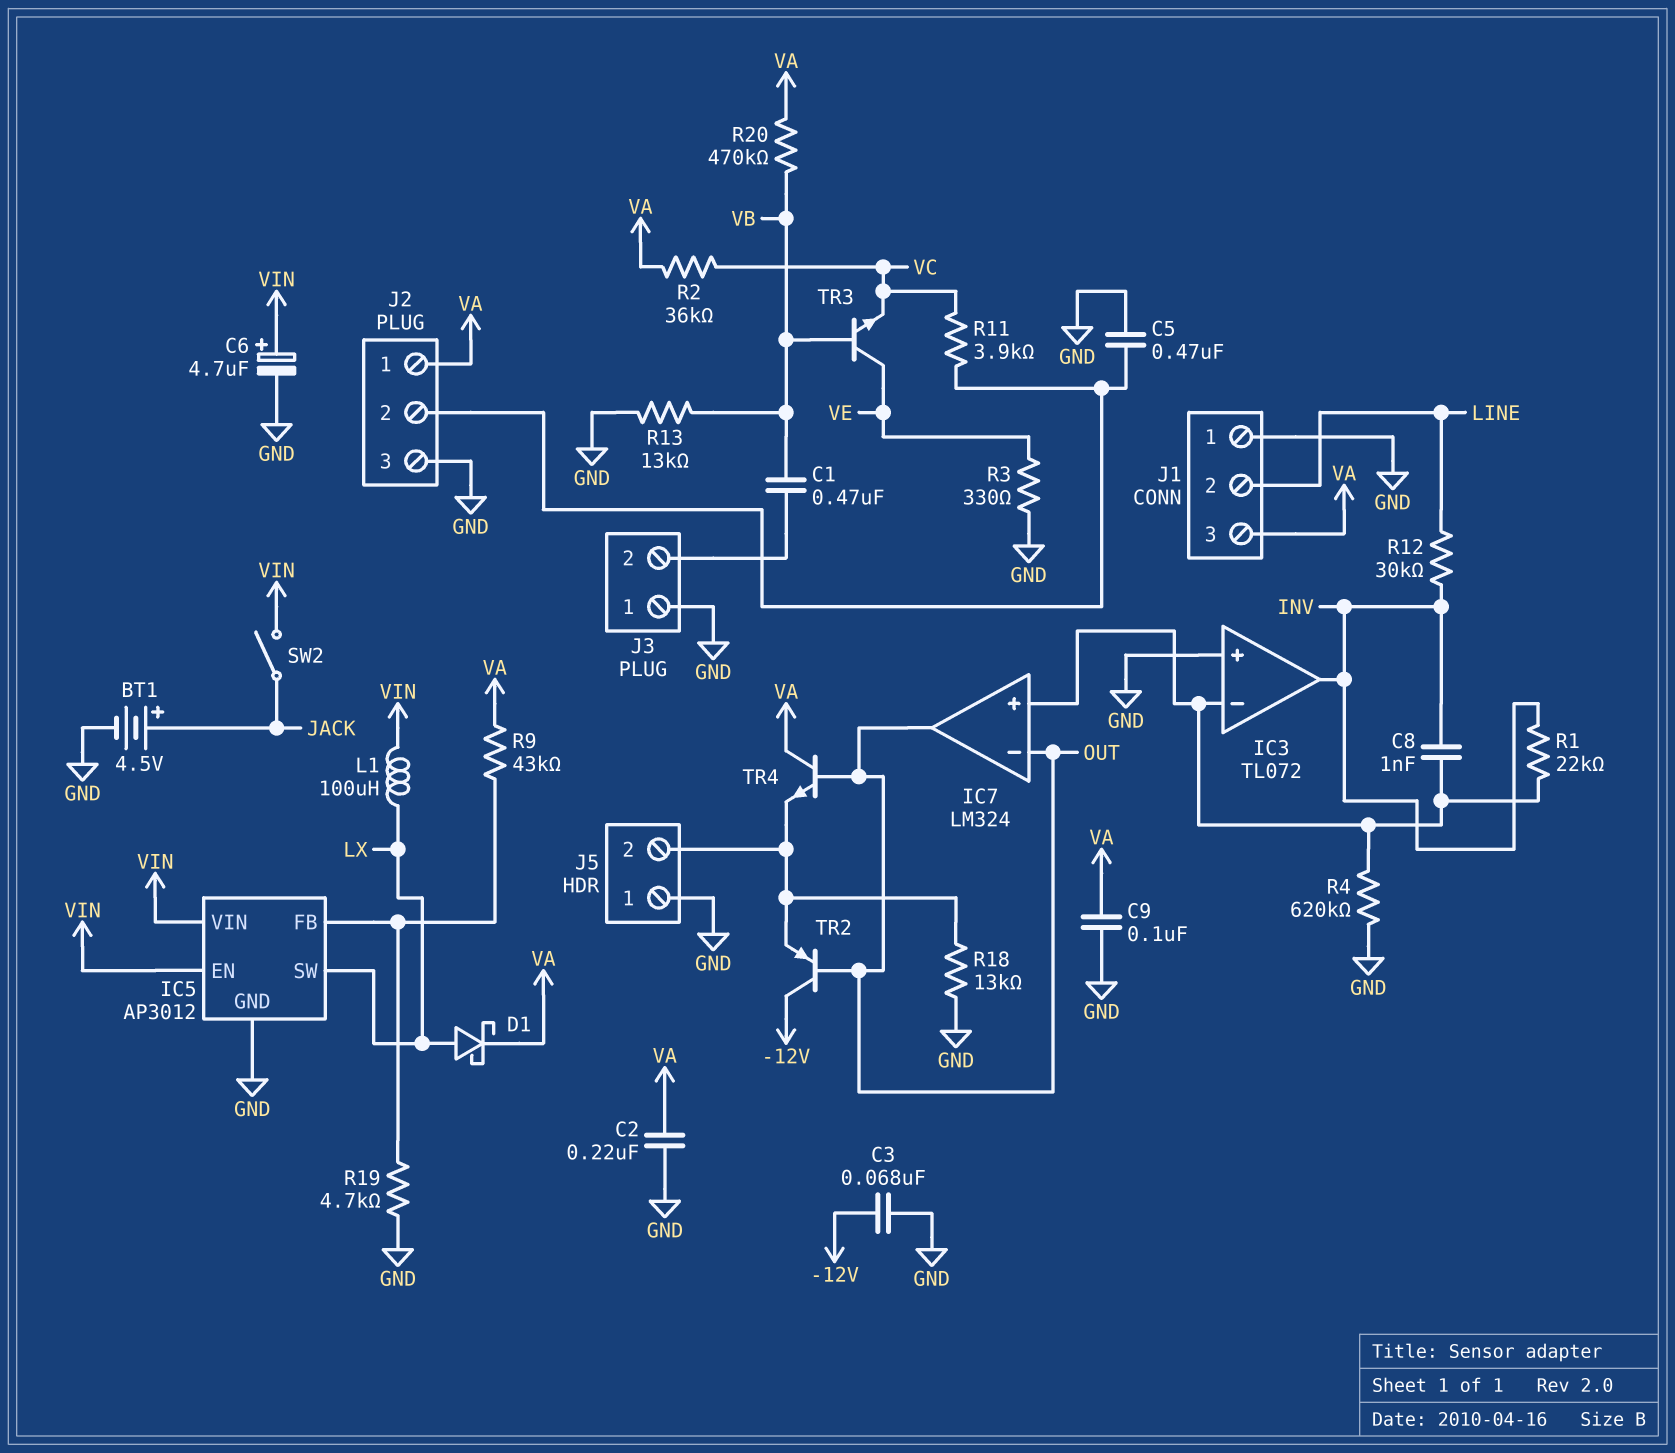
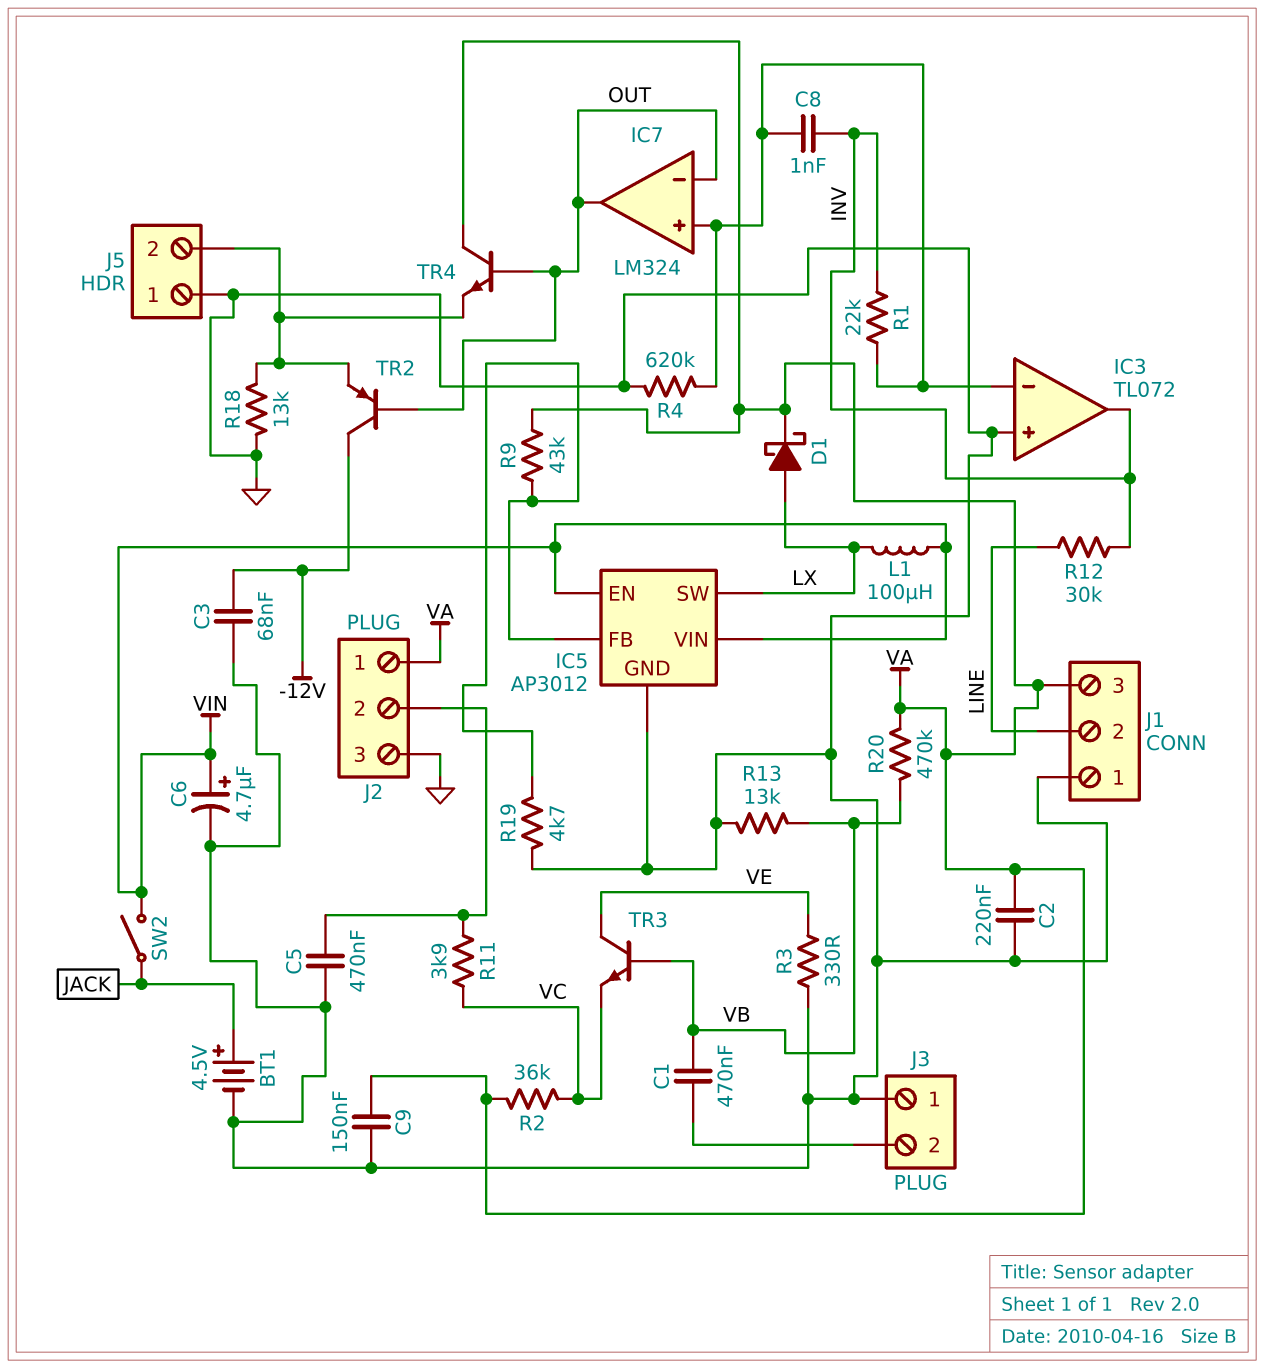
C9: 100nF (GND, VA) -> 150nF (GND, VA)

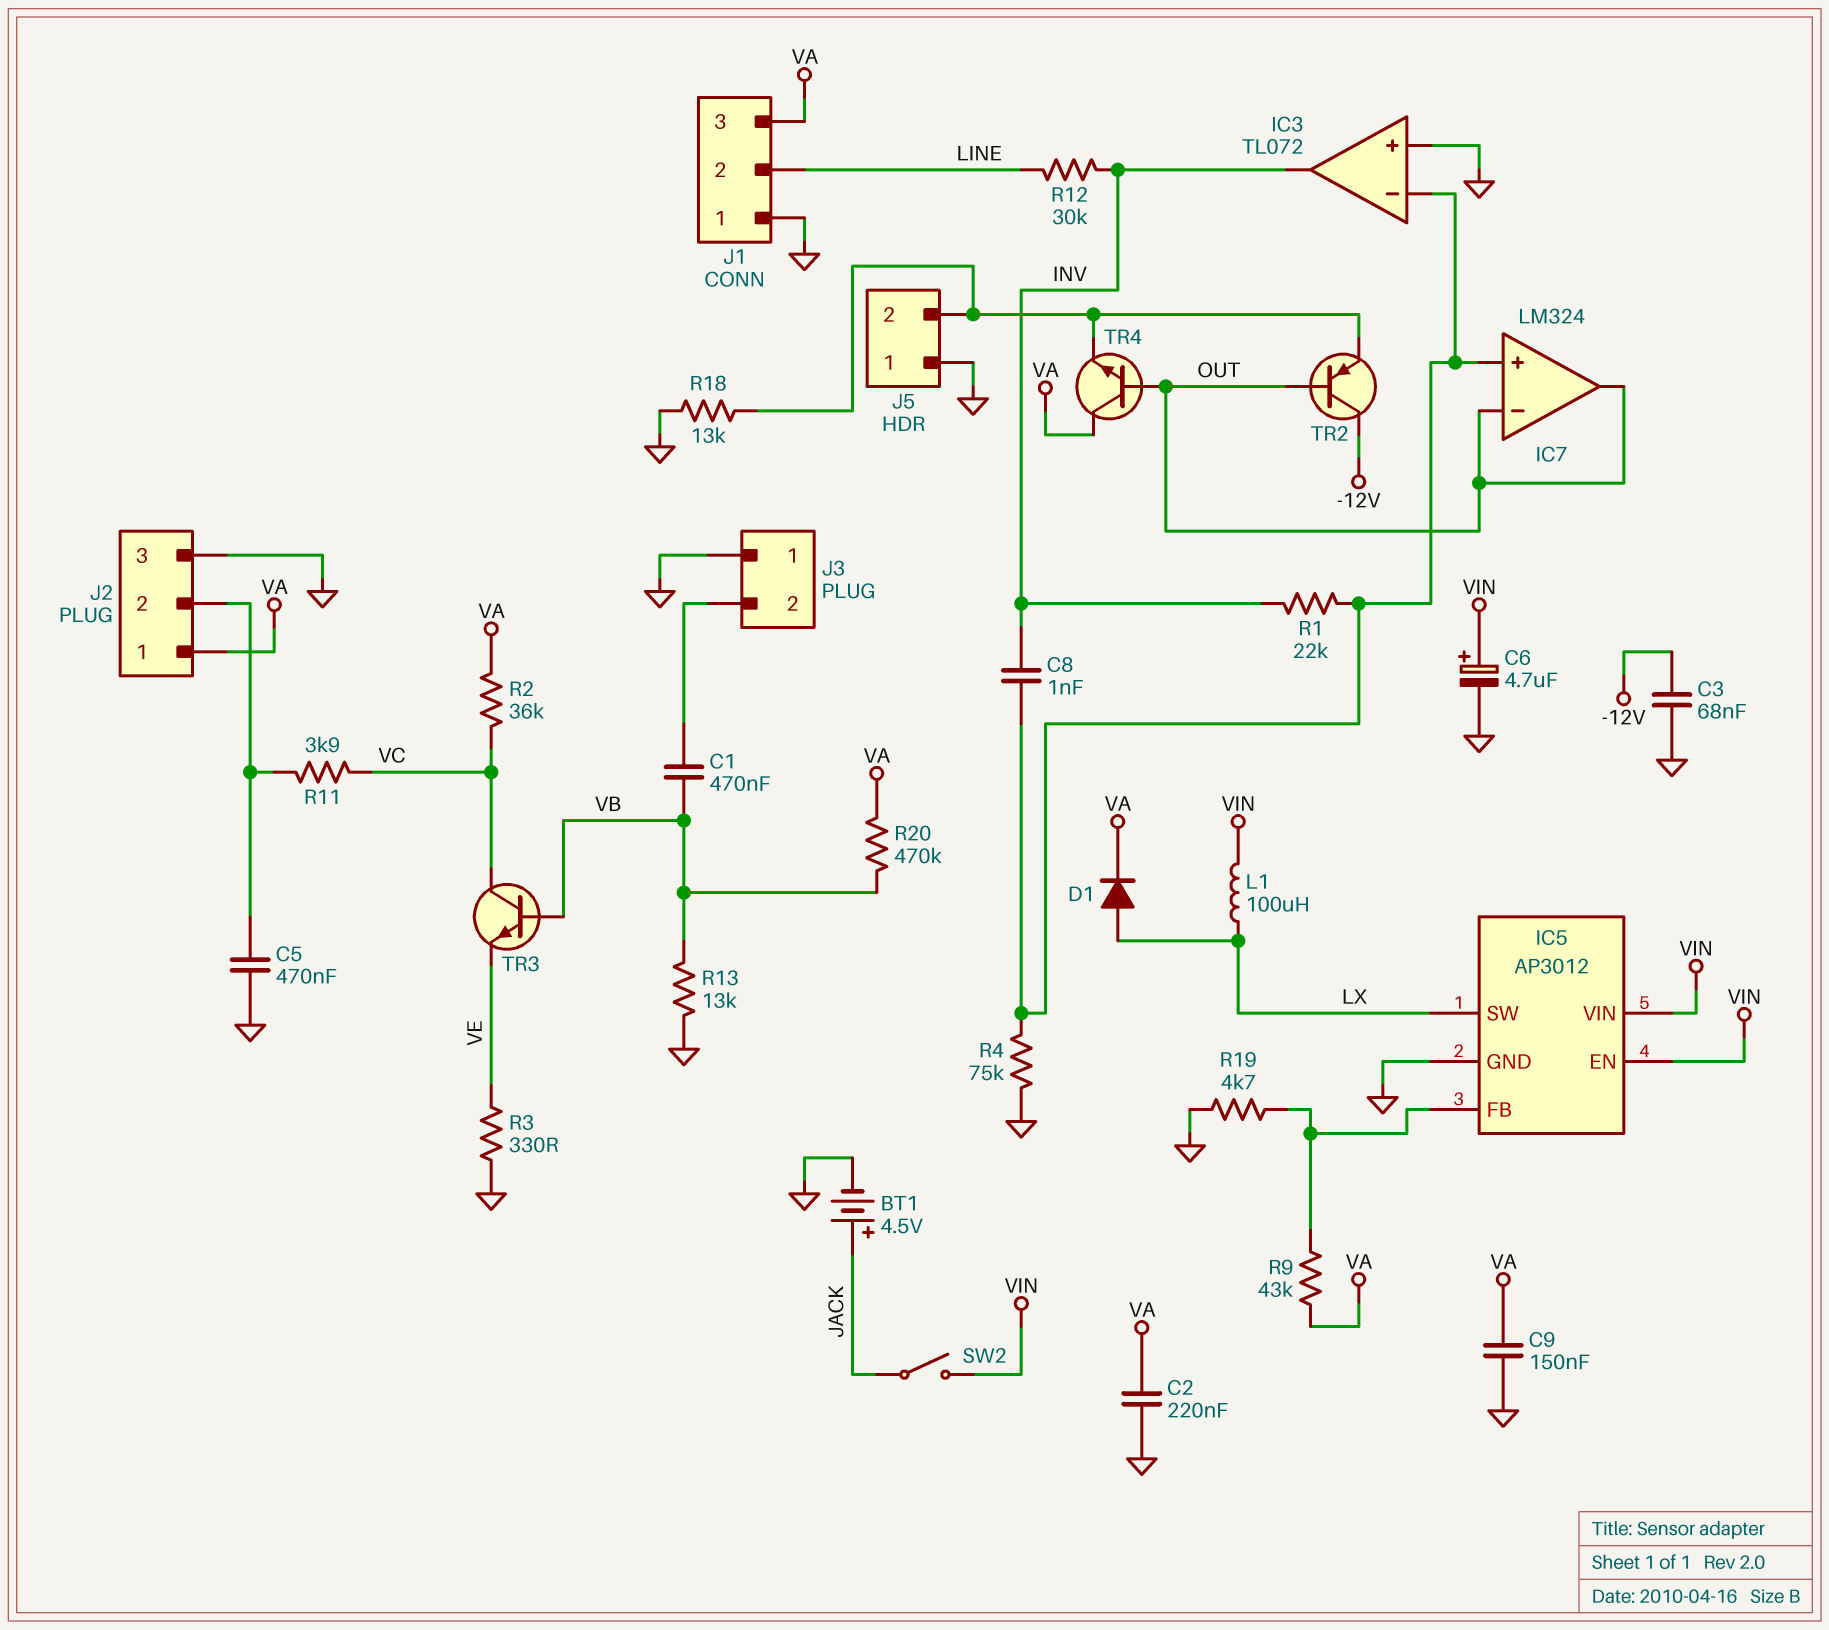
D1: schottky (A LX, K VA) -> diode (A LX, K VA)
R4: 620k (GND, IC3/in-) -> 75k (GND, IC3/in-)
TR3: NPN (B VB, C VE, E VC) -> NPN (B VB, C VC, E VE)

